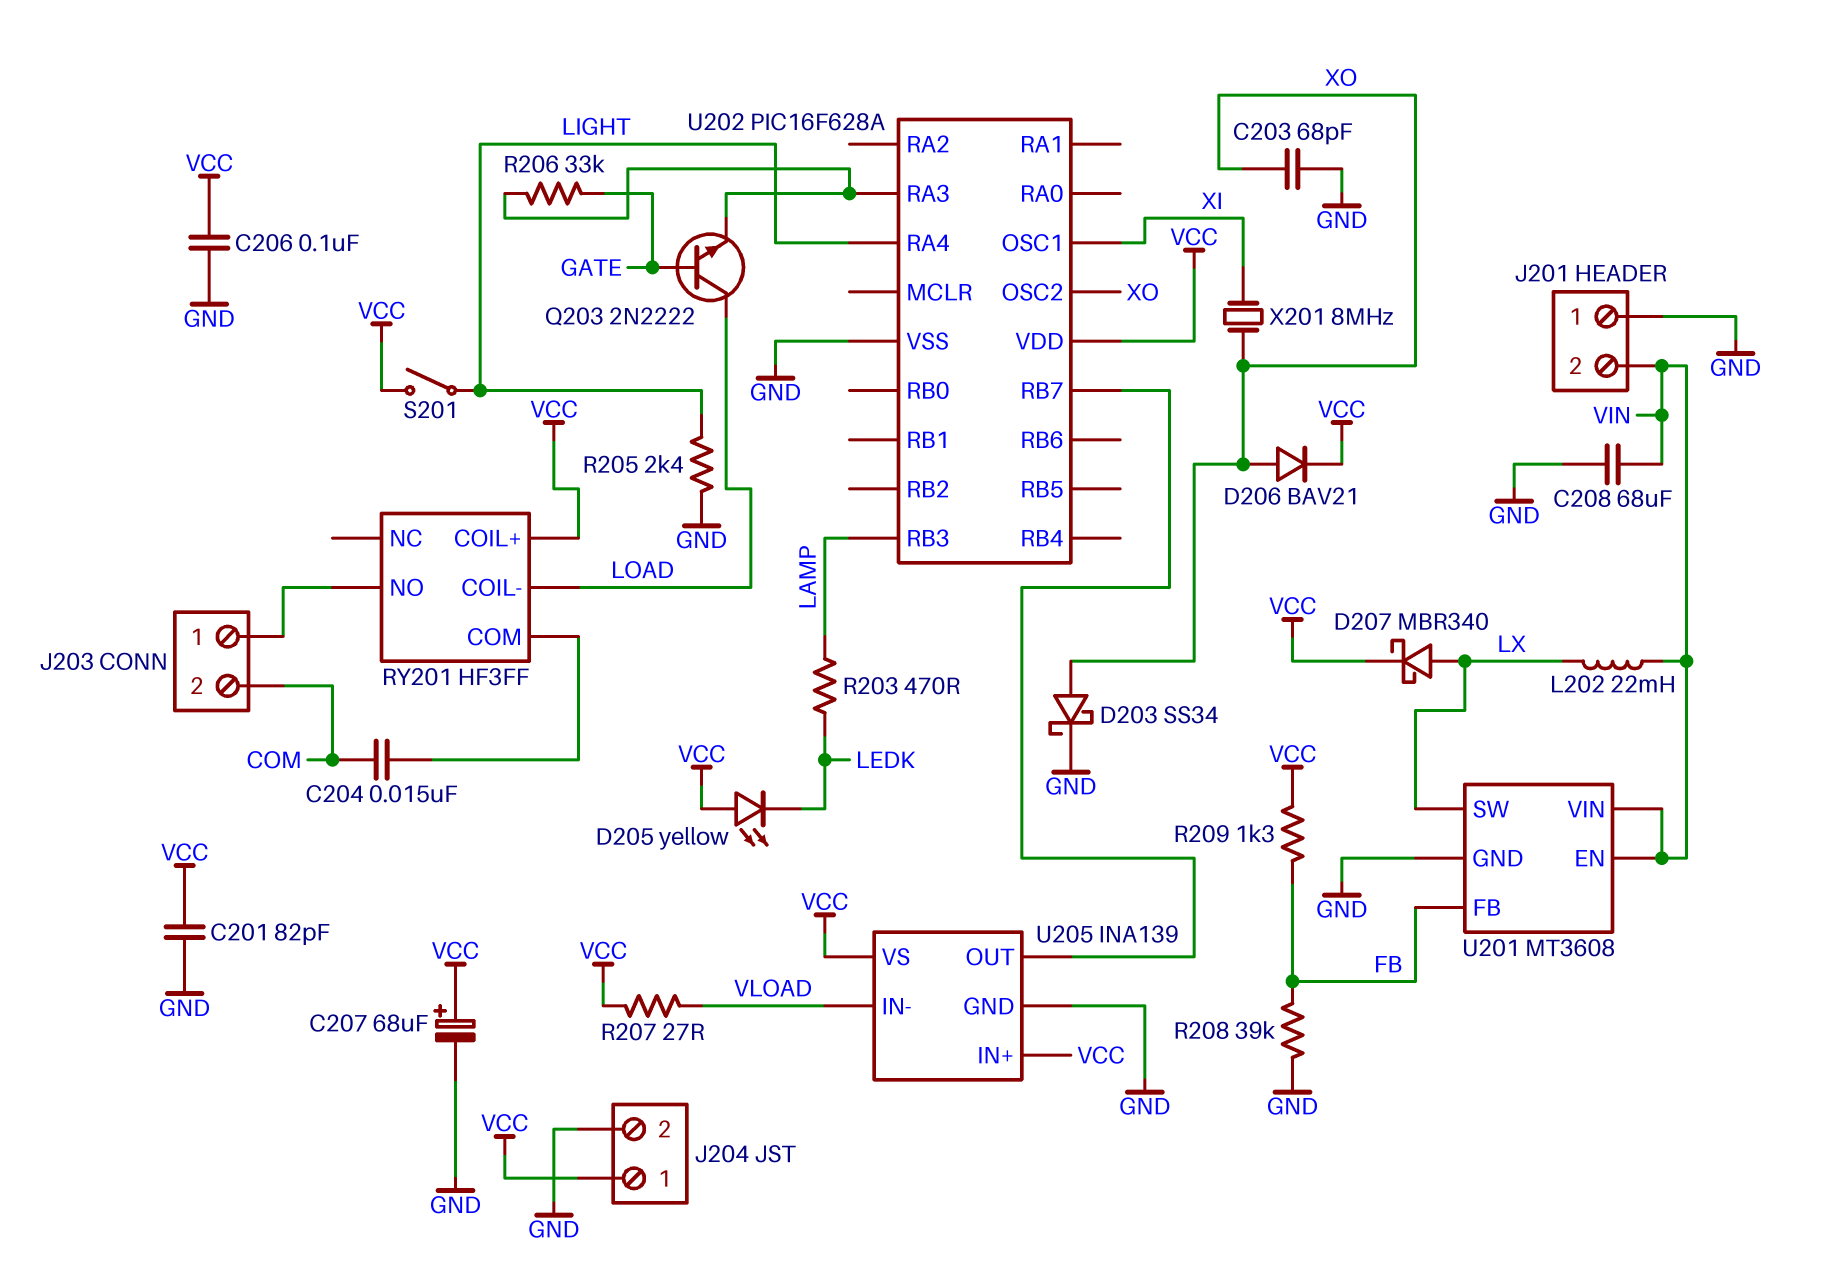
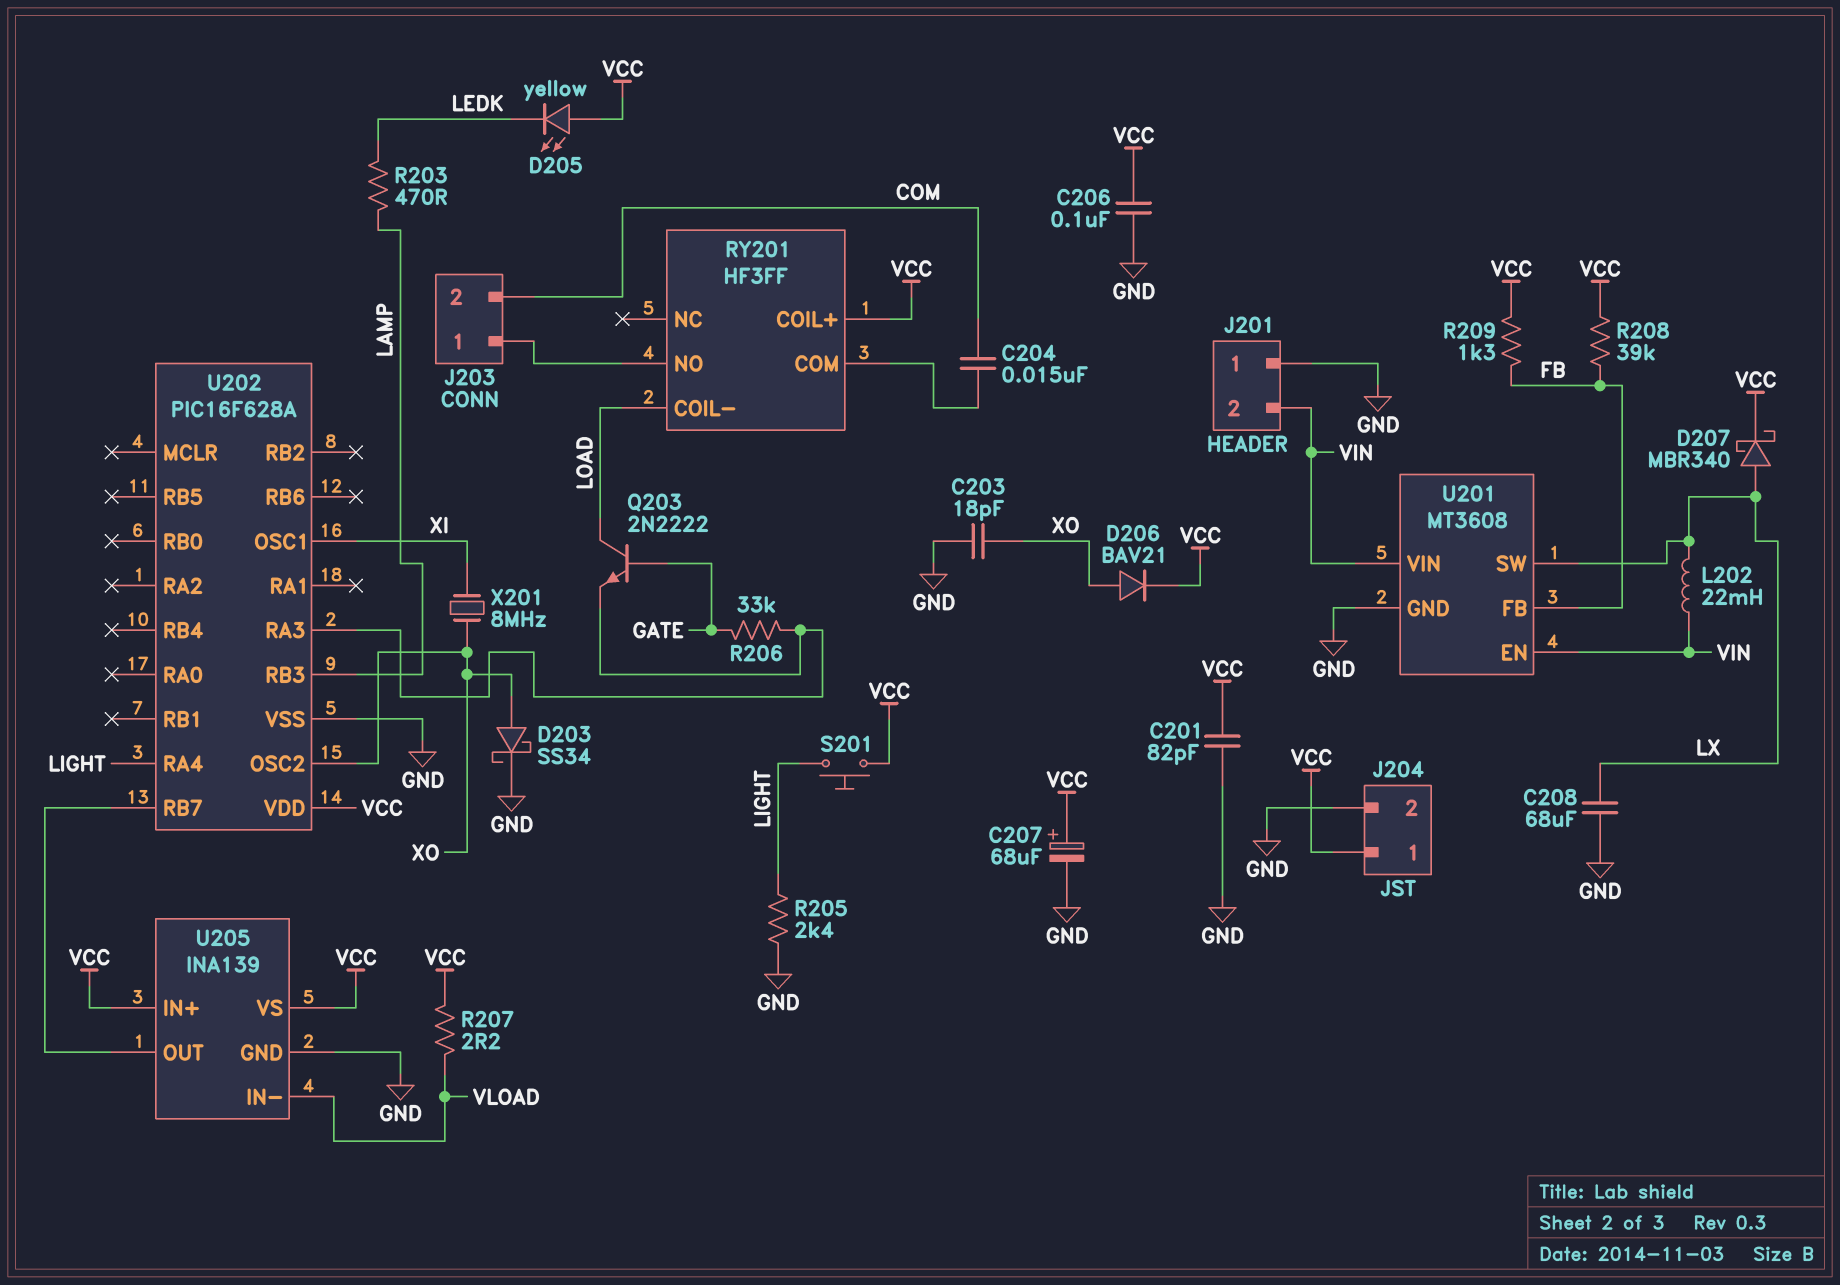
C203: 68pF (GND, XO) -> 18pF (GND, XO)
C208: 68uF (GND, VIN) -> 68uF (GND, LX)
R207: 27 (VCC, VLOAD) -> 2.2 (VCC, VLOAD)
R208: 39k (FB, GND) -> 39k (FB, VCC)
S201: switch (LIGHT, VCC) -> button (LIGHT, VCC)

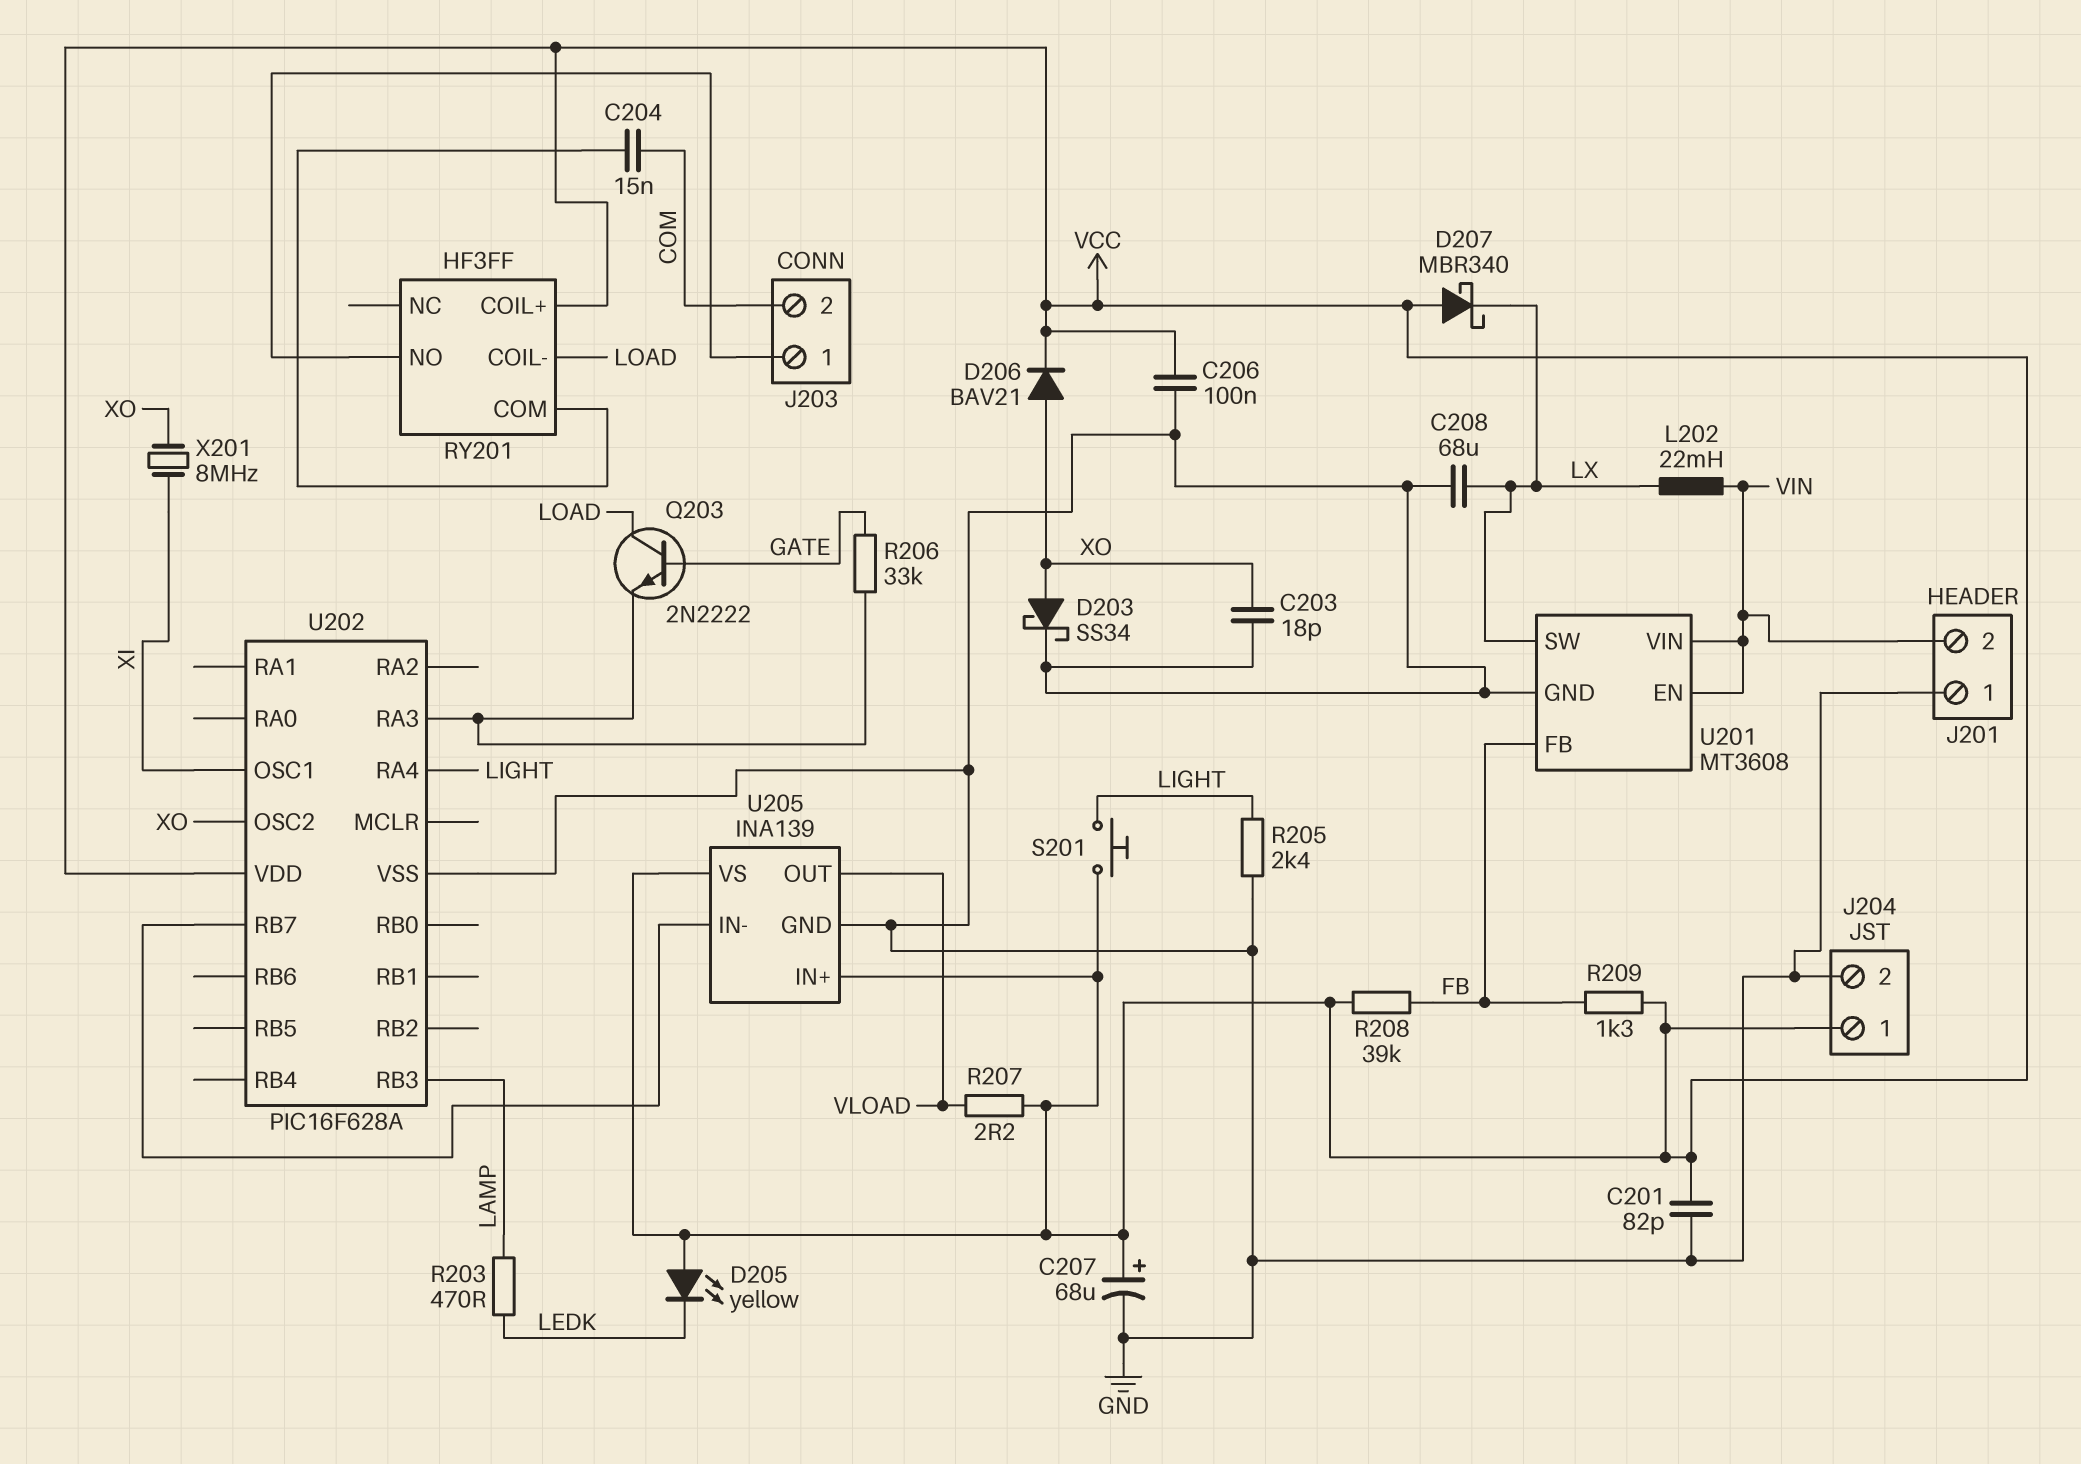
D207: schottky MBR340 (A LX, K VCC) -> schottky MBR340 (A VCC, K LX)
U205 pin IN-: VLOAD -> U202/RB7
U205 pin OUT: U202/RB7 -> VLOAD

